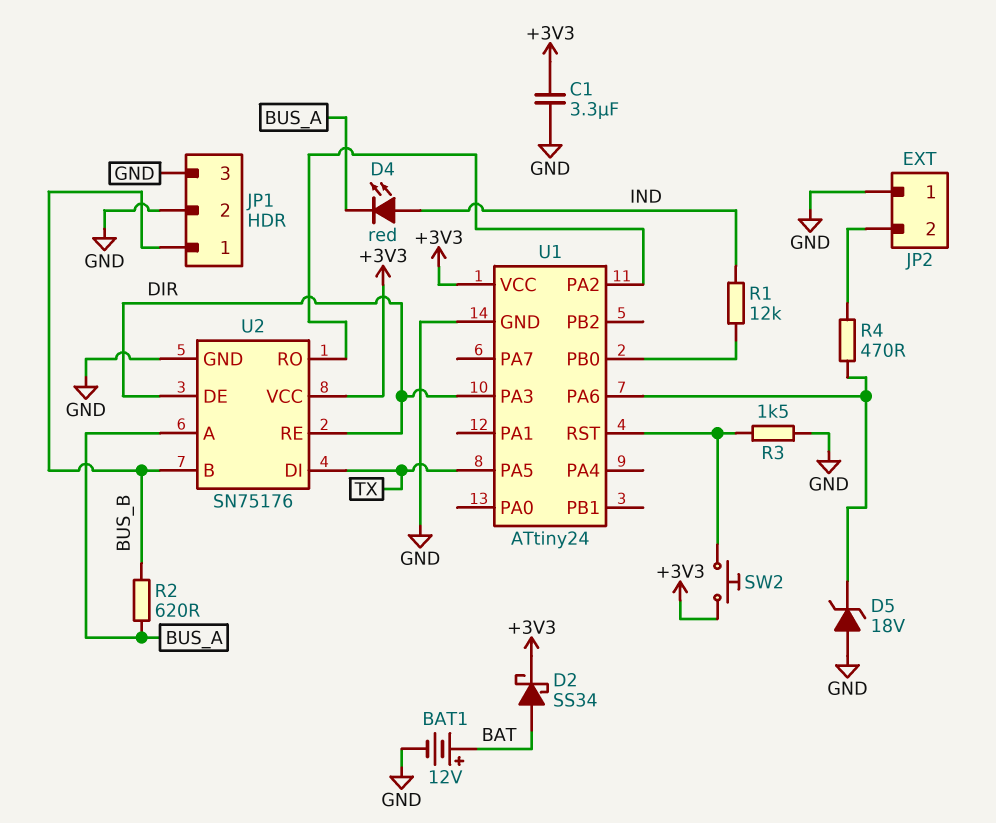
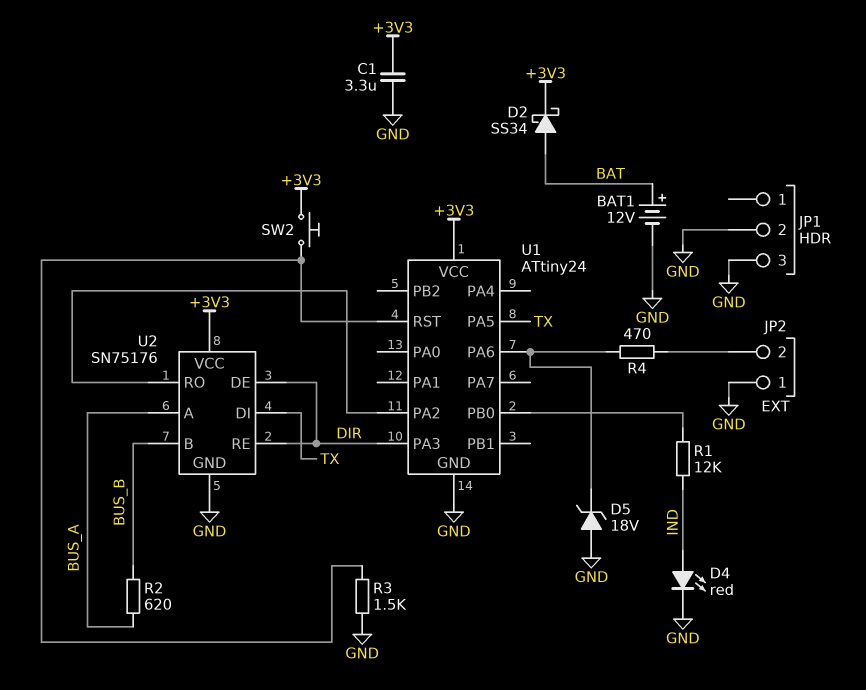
D4: LED red (A IND, K BUS_A) -> LED red (A IND, K GND)
JP1 pin 1: BUS_B -> none

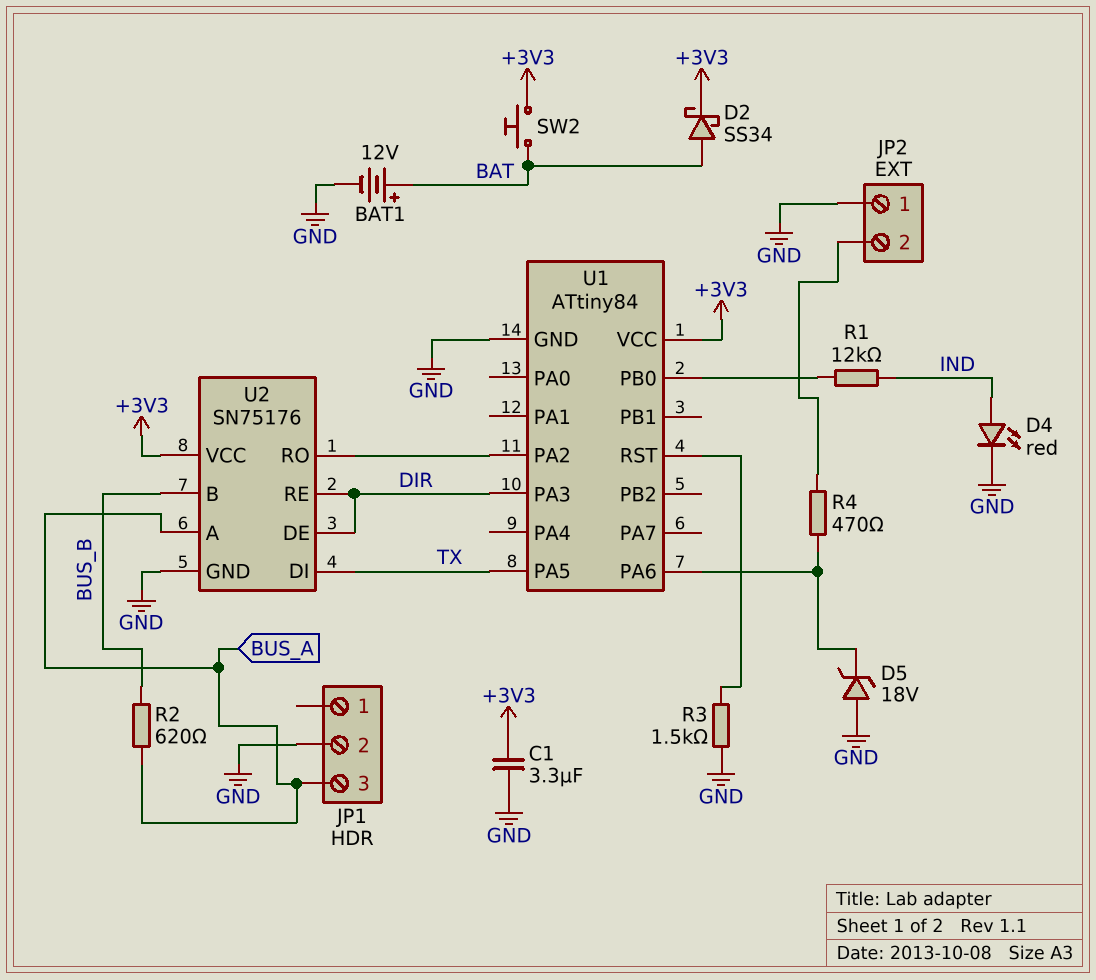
JP1 pin 3: GND -> BUS_A
SW2: button (+3V3, U1/RST) -> button (+3V3, BAT)
U1: ATtiny24 -> ATtiny84

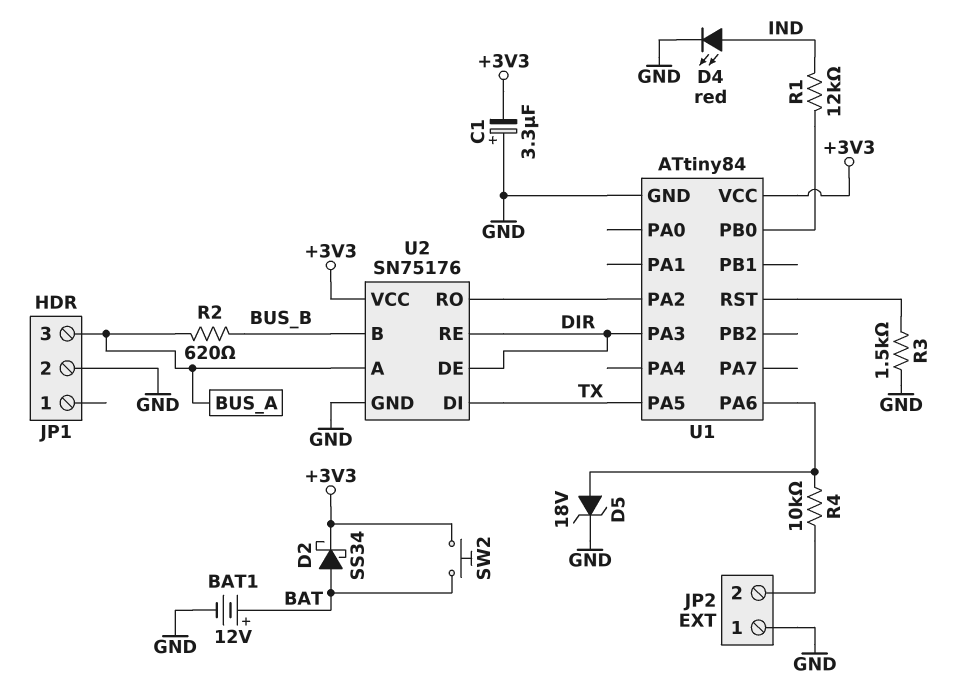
C1: 3.3uF (+3V3, GND) -> 3.3uF (plus GND, minus +3V3)
D5: zener 18V (A GND, K U1/PA6) -> zener 18V (A U1/PA6, K GND)
R4: 470 (JP2/2, U1/PA6) -> 10k (JP2/2, U1/PA6)

